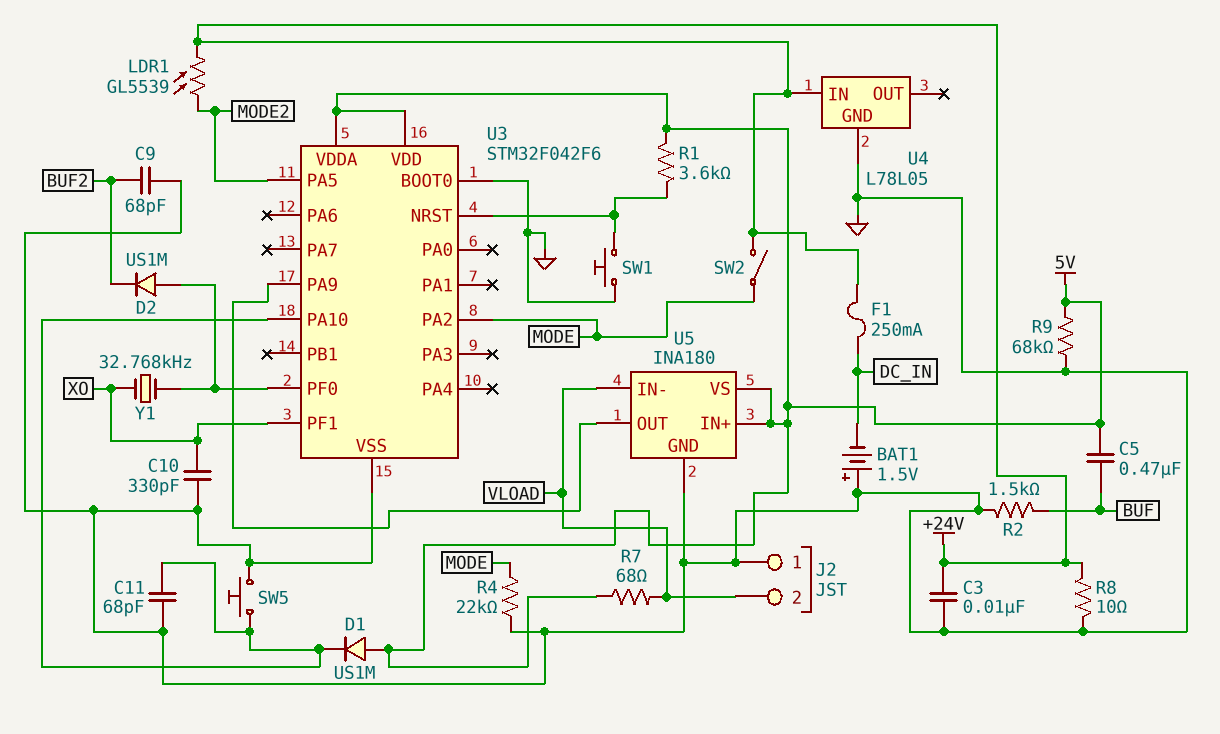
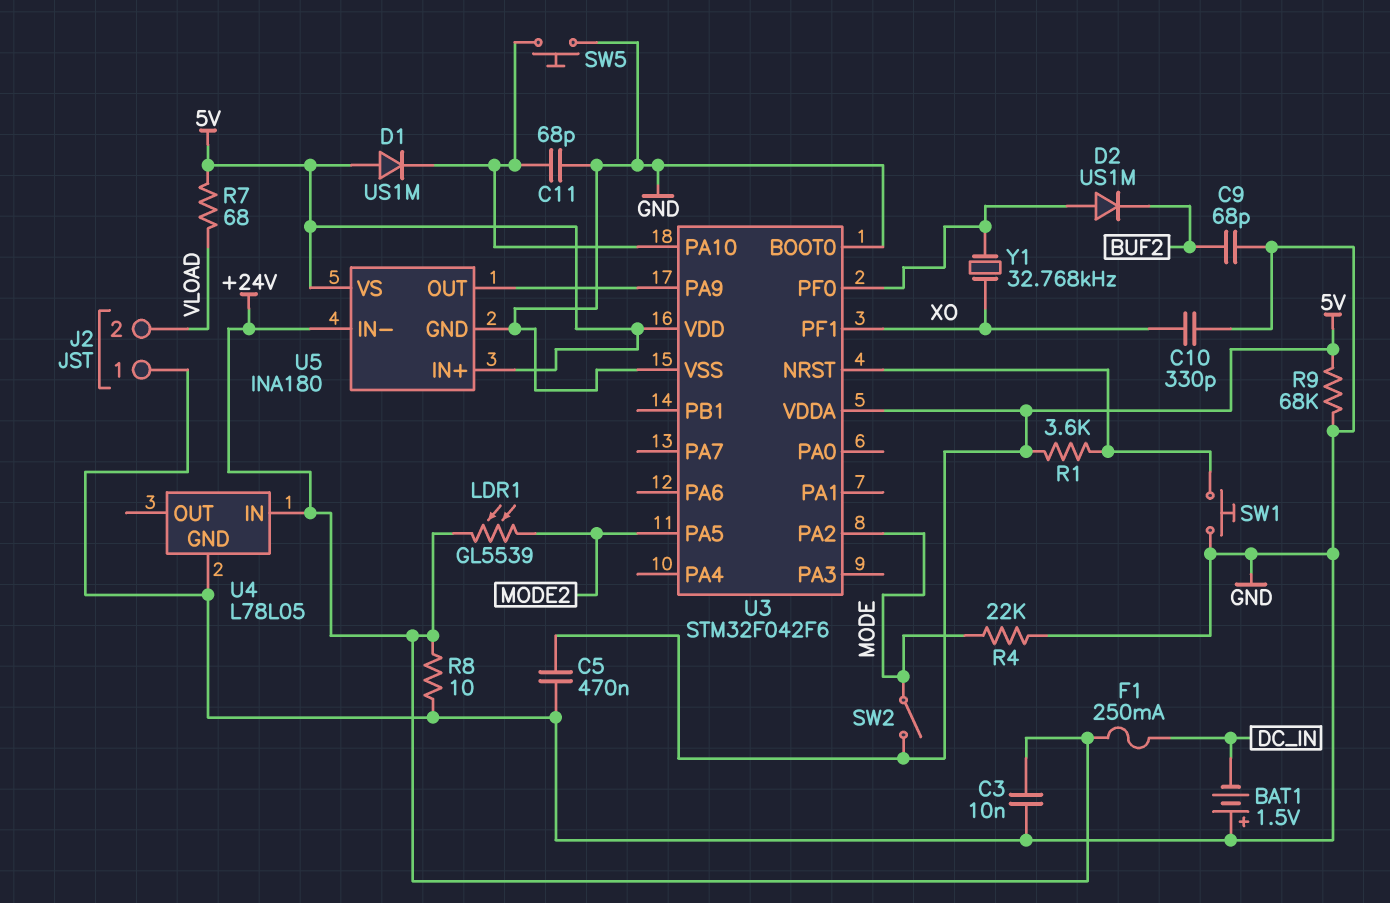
C5: 470nF (5V, BUF) -> 470nF (5V, GND)
R2: 1.5k (BUF, GND) -> none
SW2: switch (+24V, MODE) -> switch (5V, MODE)
U5 pin IN-: VLOAD -> +24V

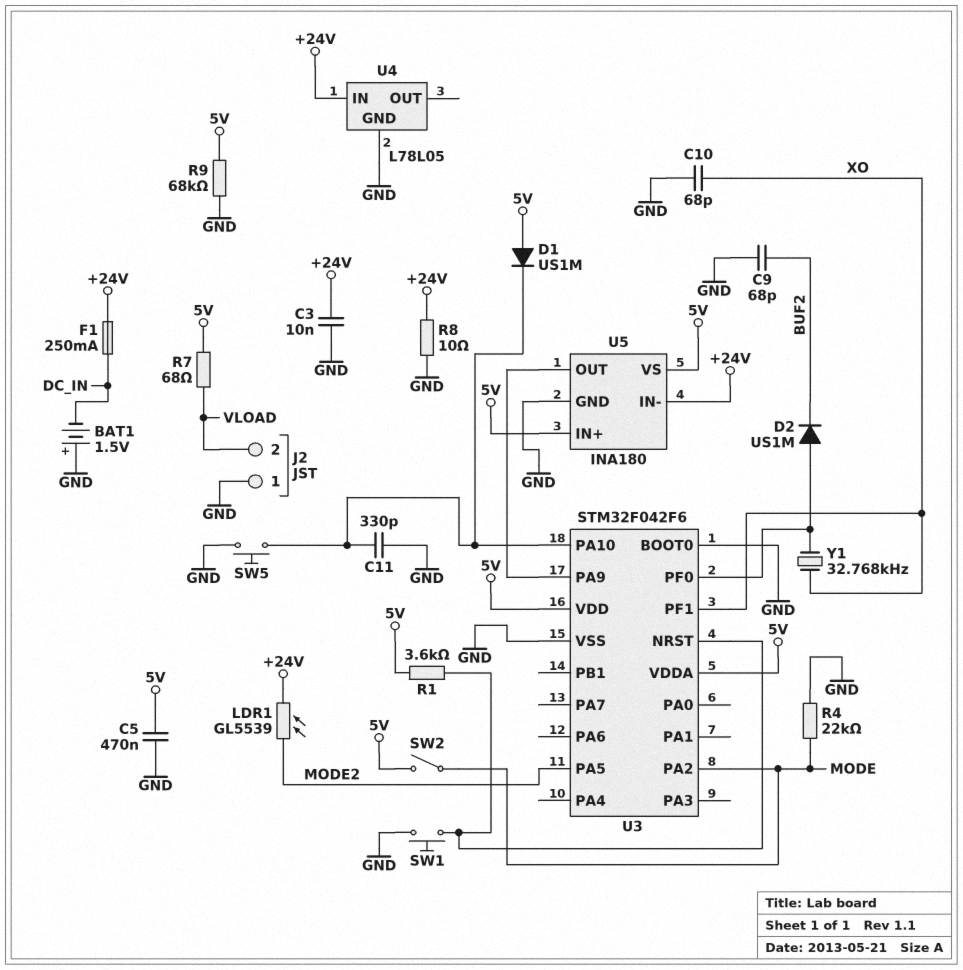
C10: 330pF (GND, XO) -> 68pF (GND, XO)
C11: 68pF (GND, U3/PA10) -> 330pF (GND, U3/PA10)

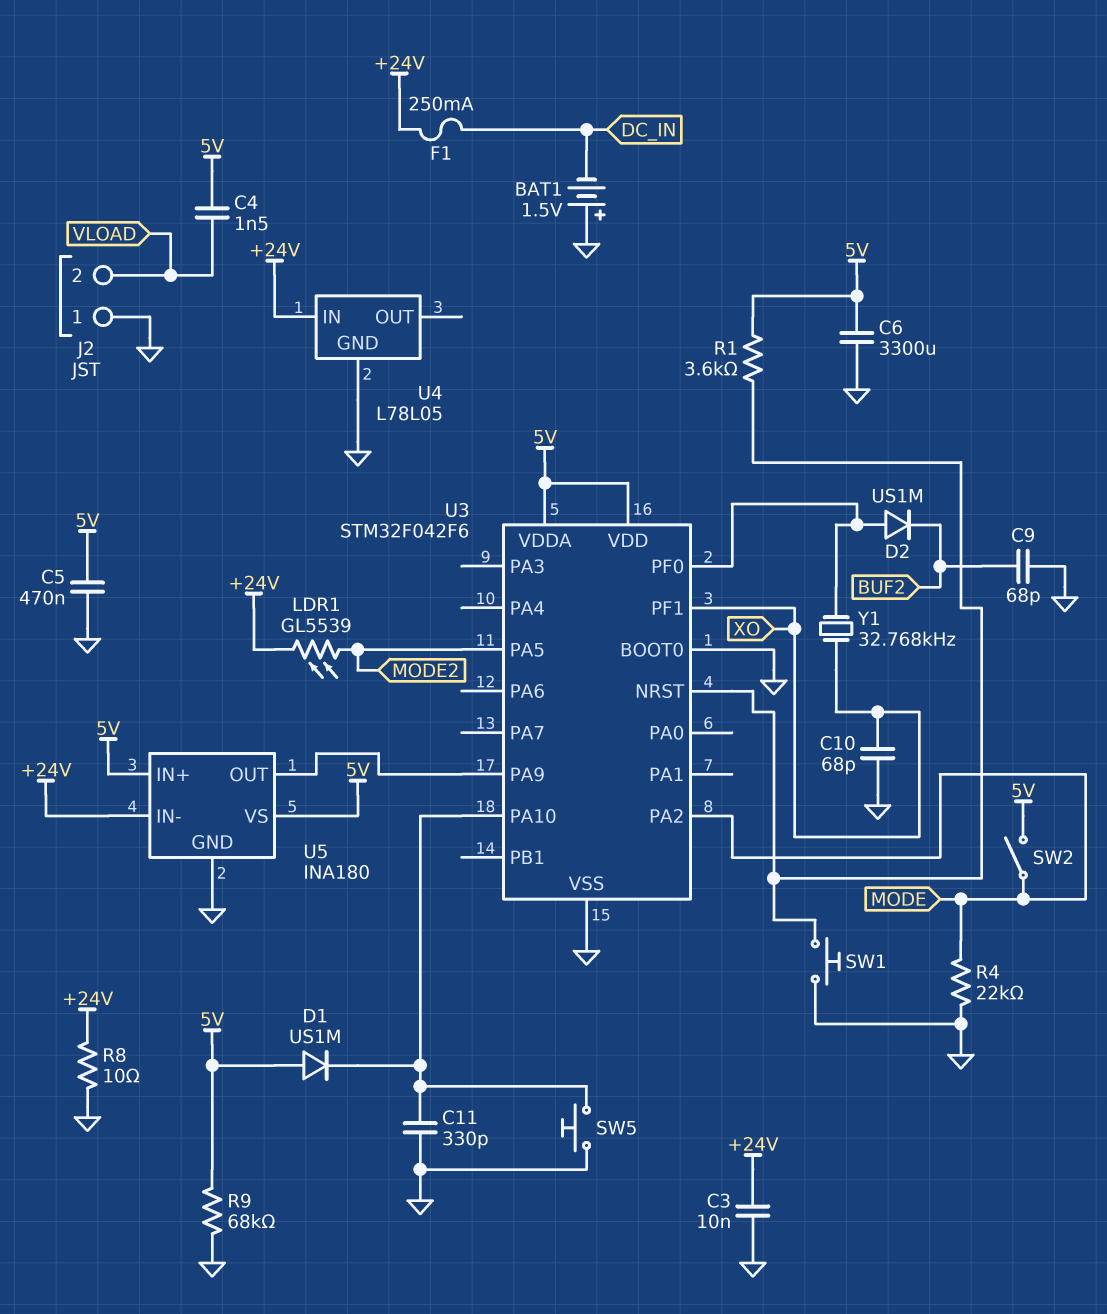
C4: none -> 1.5nF (5V, VLOAD)
C6: none -> 3300uF (5V, GND)
R7: 68 (5V, VLOAD) -> none

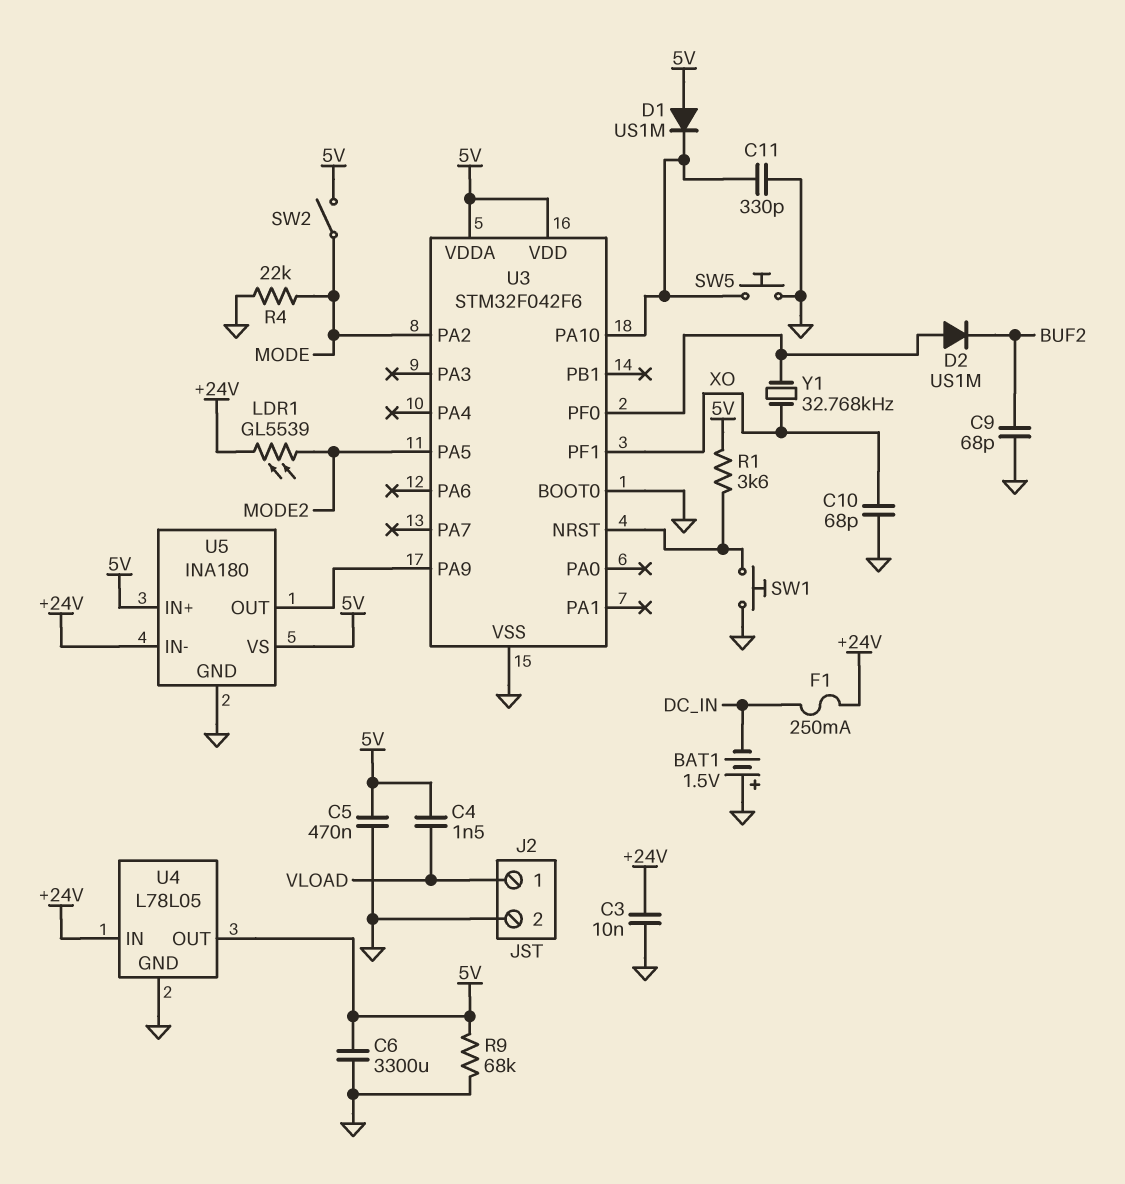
J2 pin 1: GND -> VLOAD
J2 pin 2: VLOAD -> GND
R8: 10 (+24V, GND) -> none
U4 pin OUT: none -> 5V

